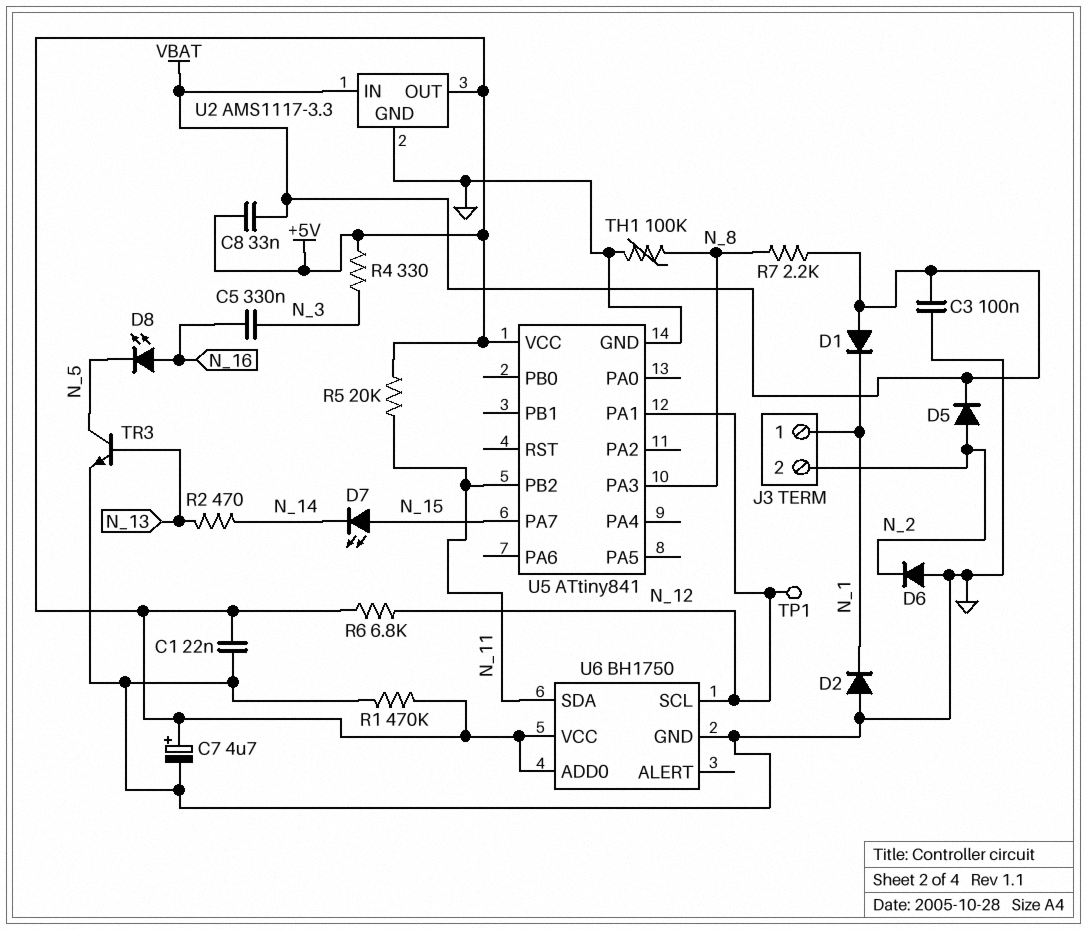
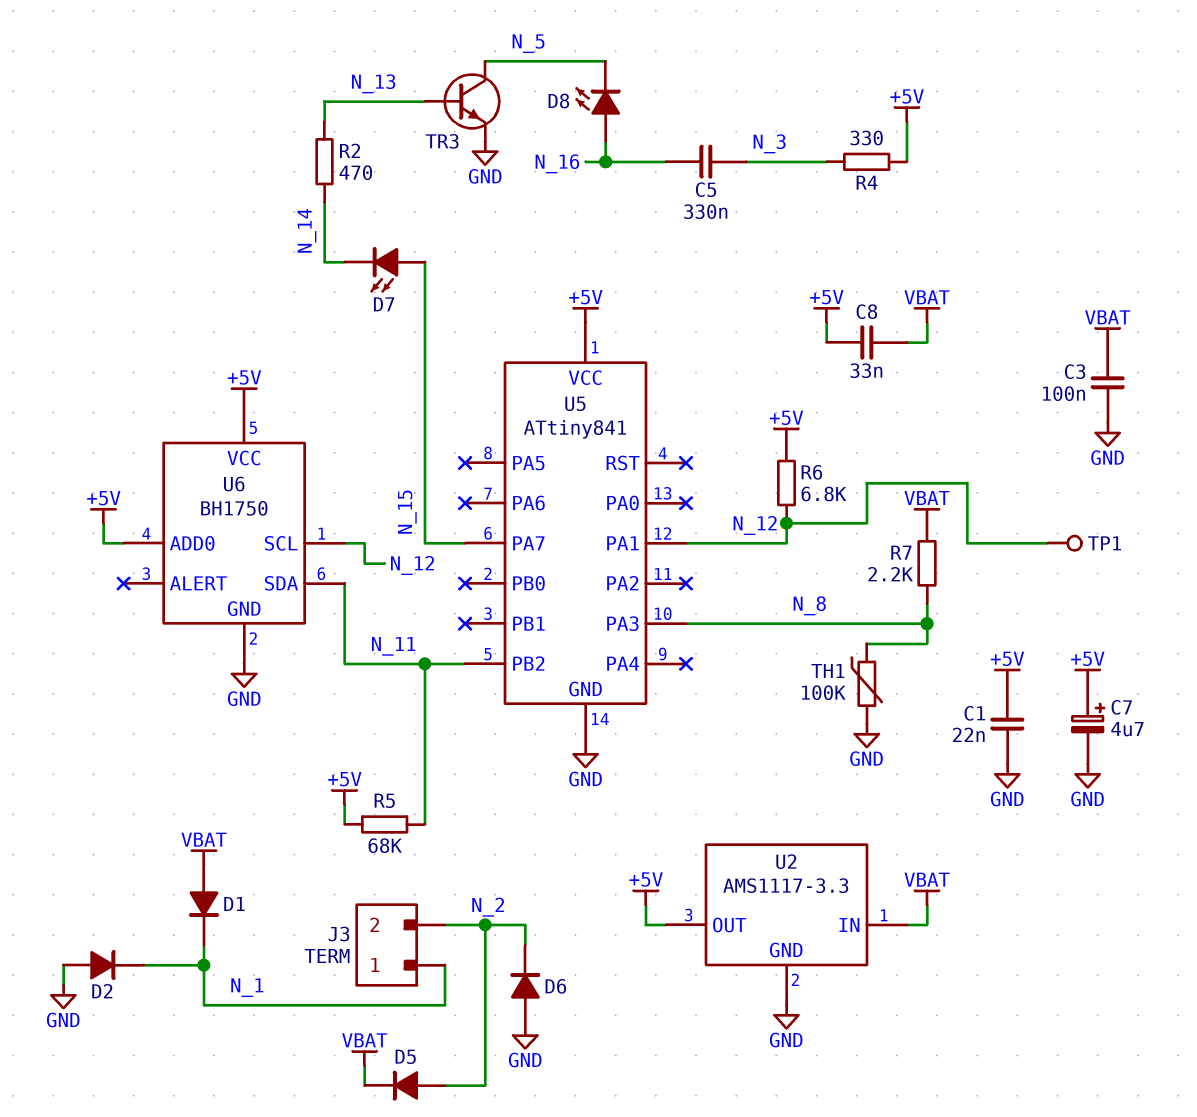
R1: 470k (+5V, GND) -> none
R5: 20k (+5V, N_11) -> 68k (+5V, N_11)

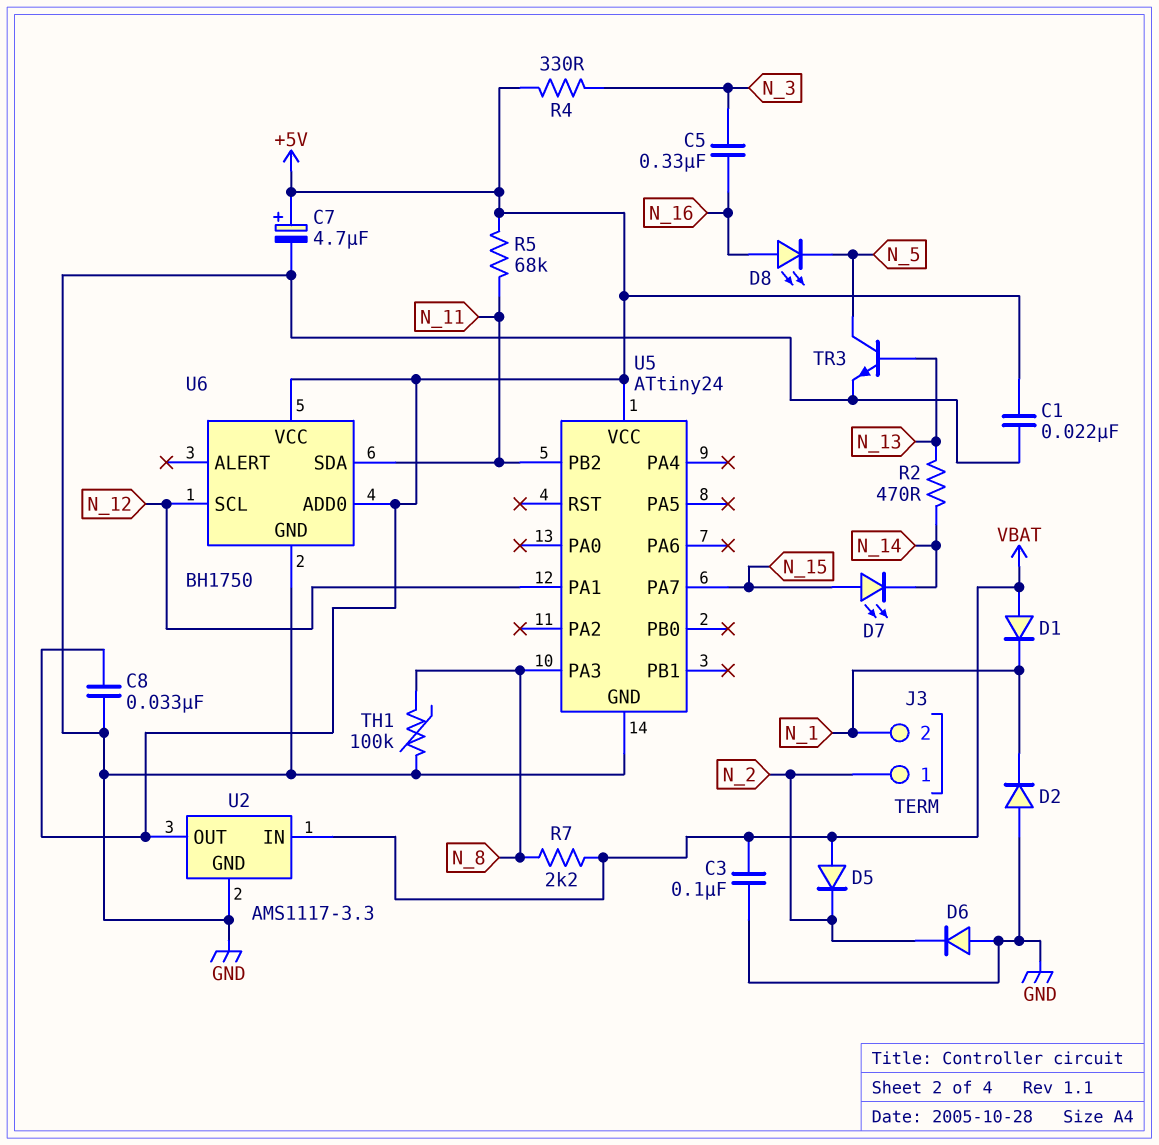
C8: 33nF (+5V, VBAT) -> 33nF (+5V, GND)
D5: diode (A N_2, K VBAT) -> diode (A VBAT, K N_2)
J3 pin 1: N_1 -> N_2
J3 pin 2: N_2 -> N_1
R6: 6.8k (+5V, N_12) -> none
TP1: test point (N_12) -> none
U5: ATtiny841 -> ATtiny24

